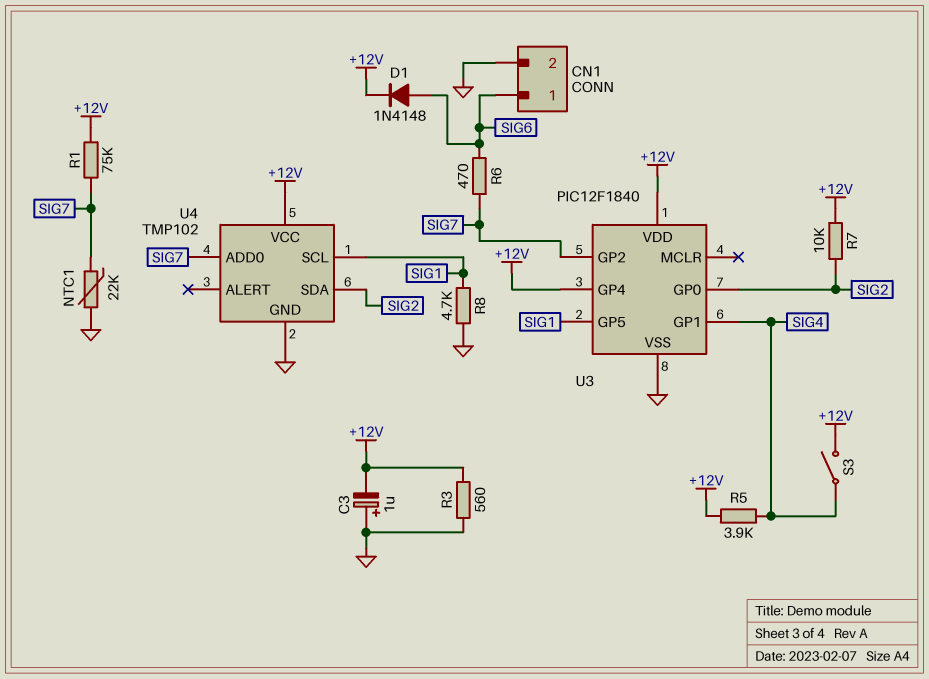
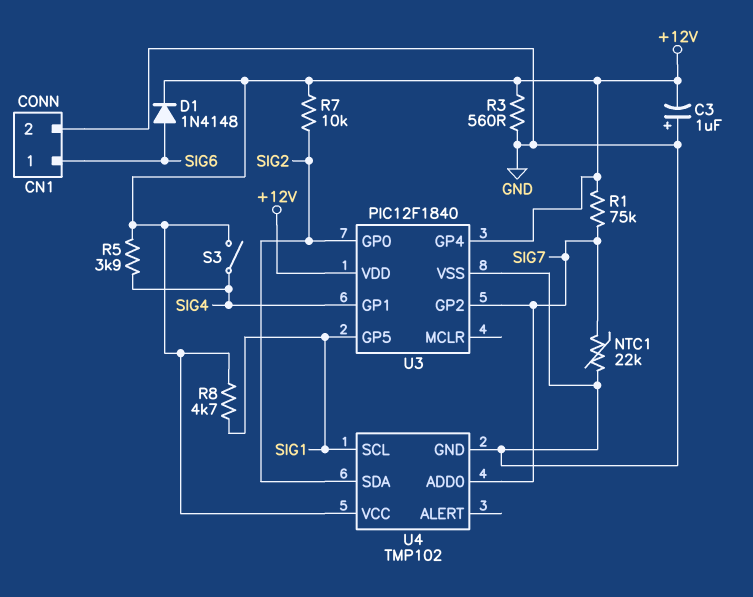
R6: 470 (SIG6, SIG7) -> none
R8: 4.7k (GND, SIG1) -> 4.7k (+12V, SIG1)

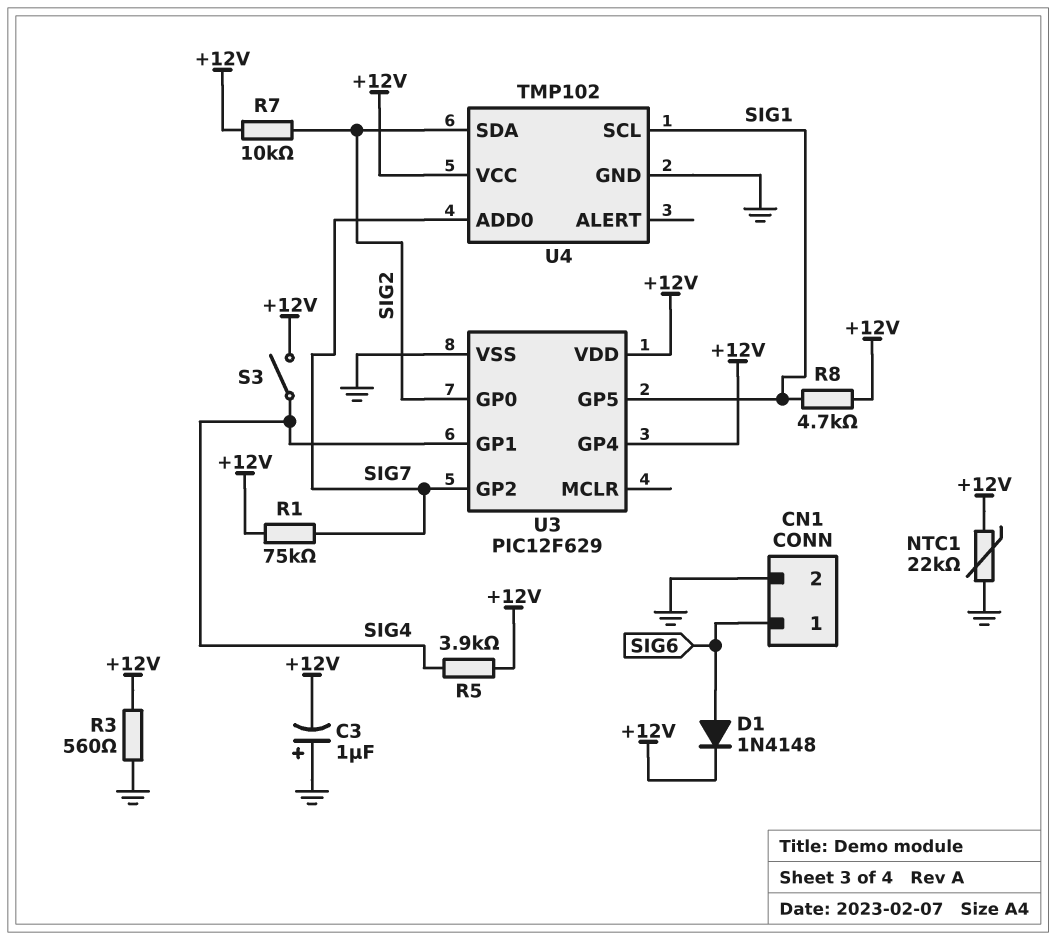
NTC1: 22k (GND, SIG7) -> 22k (+12V, GND)
U3: PIC12F1840 -> PIC12F629

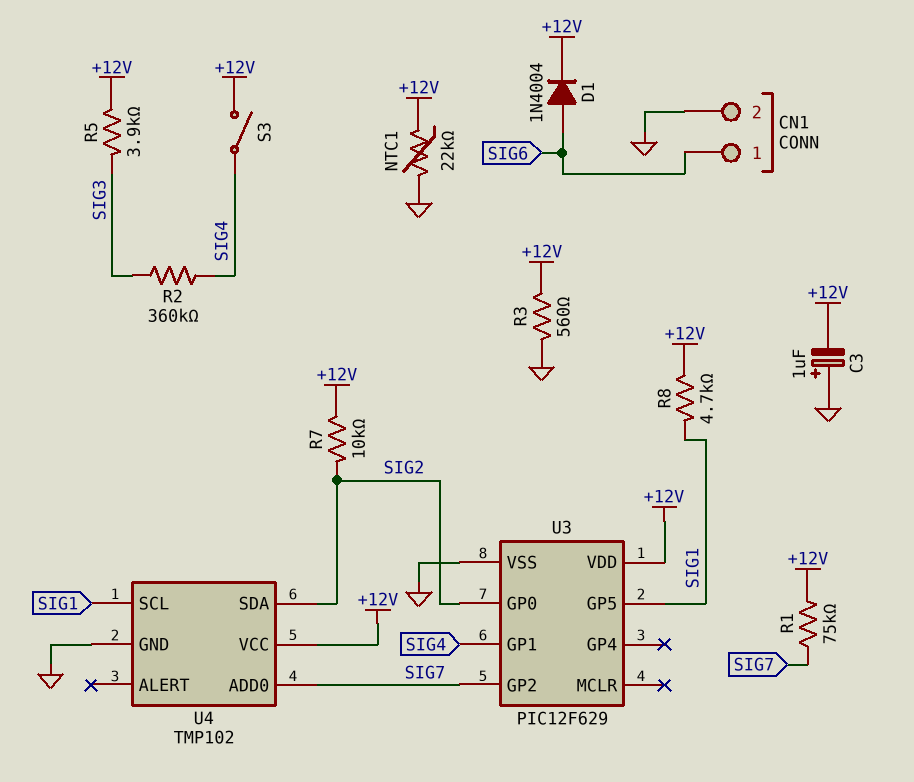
D1: diode 1N4148 (A SIG6, K +12V) -> diode 1N4004 (A SIG6, K +12V)
R2: none -> 360k (SIG3, SIG4)
R5: 3.9k (+12V, SIG4) -> 3.9k (+12V, SIG3)
U3 pin GP4: +12V -> none

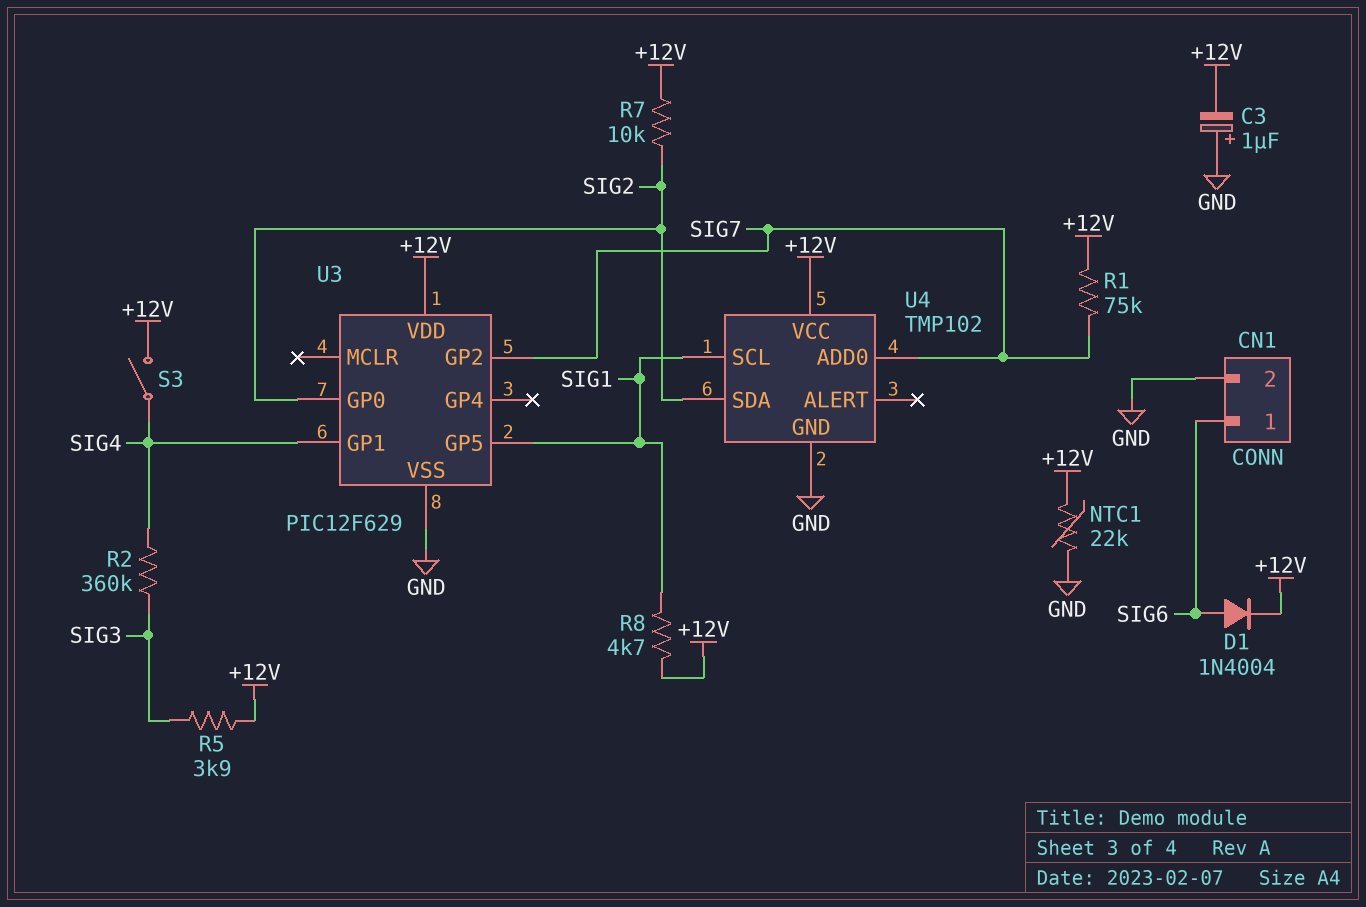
R3: 560 (+12V, GND) -> none

